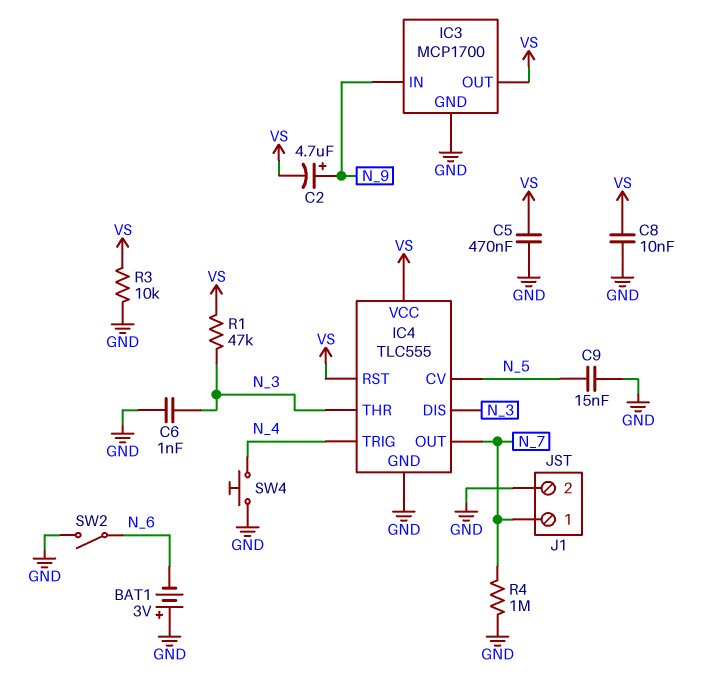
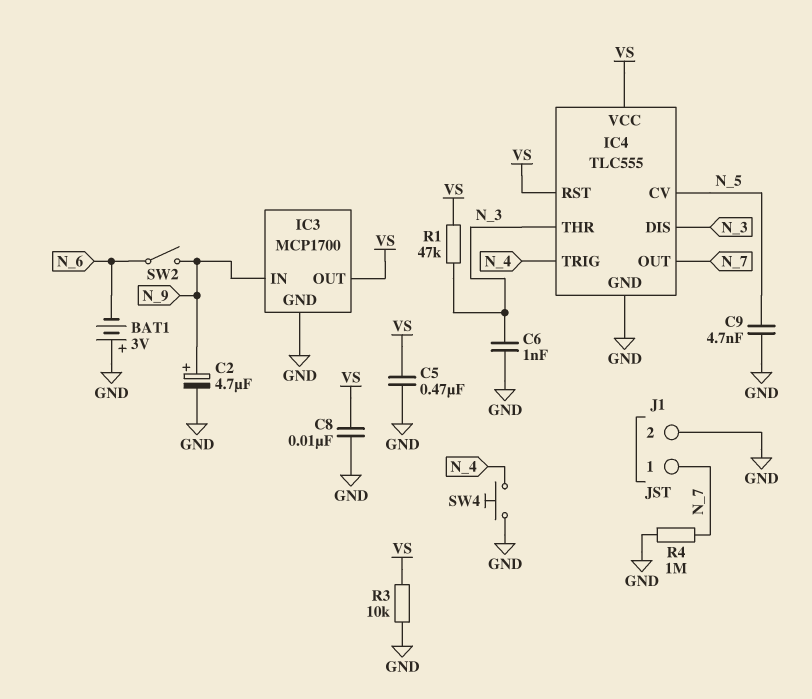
C2: 4.7uF (plus N_9, minus VS) -> 4.7uF (plus N_9, minus GND)
C9: 15nF (GND, N_5) -> 4.7nF (GND, N_5)
SW2: switch (GND, N_6) -> switch (N_6, N_9)

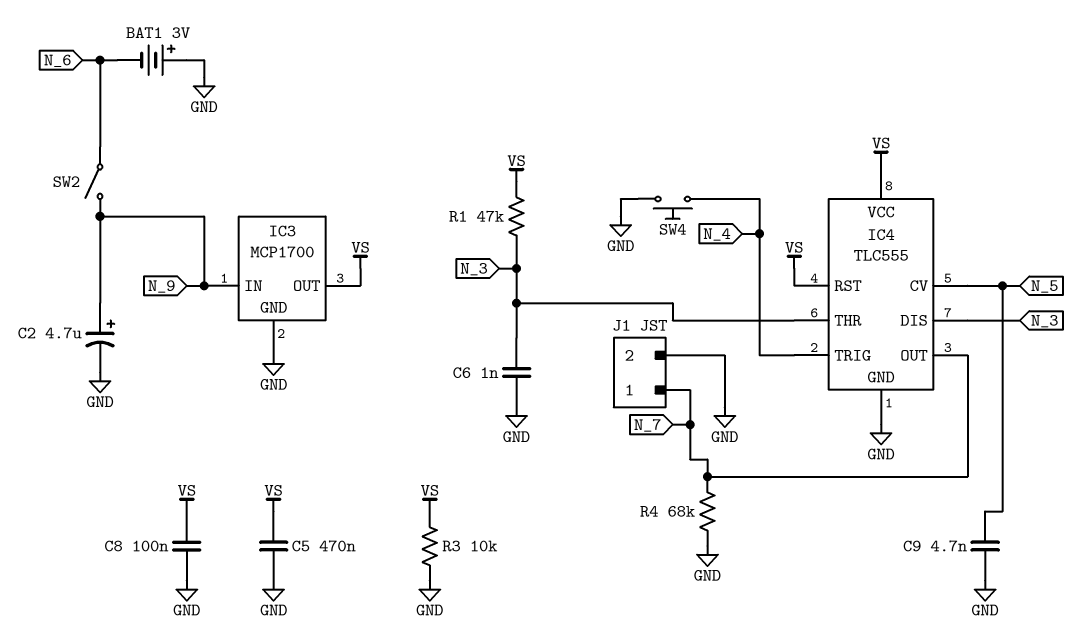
C8: 10nF (GND, VS) -> 100nF (GND, VS)
R4: 1M (GND, N_7) -> 68k (GND, N_7)

